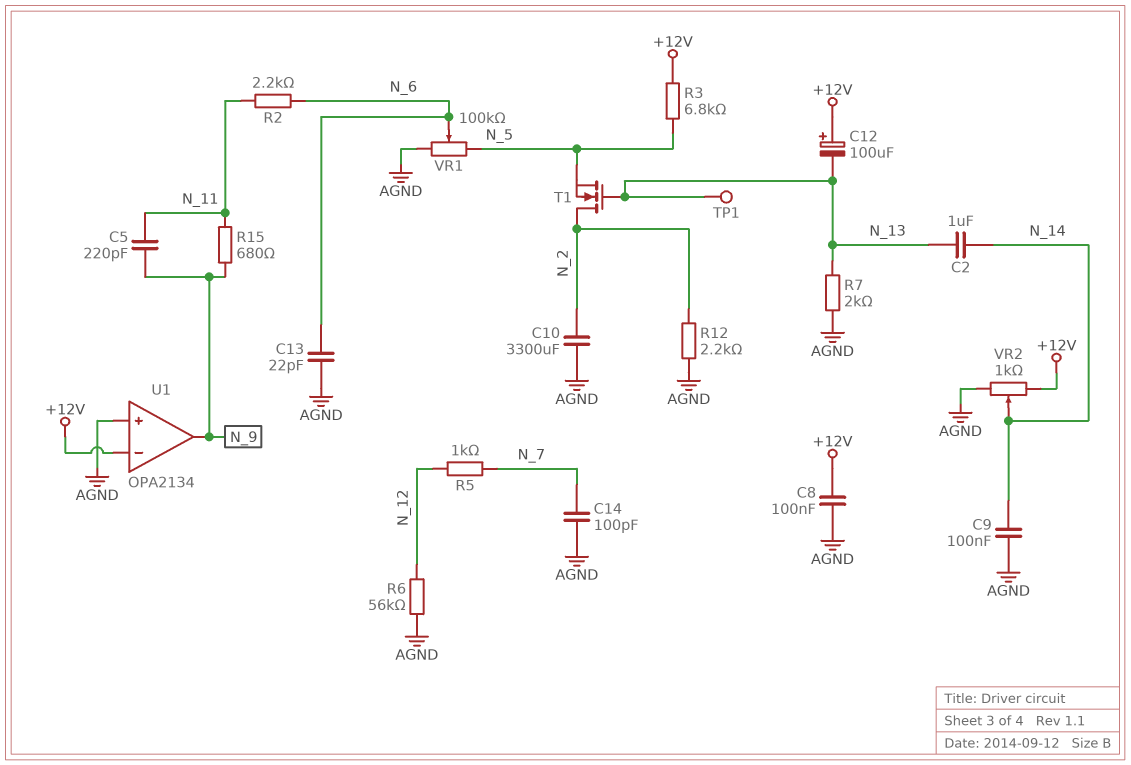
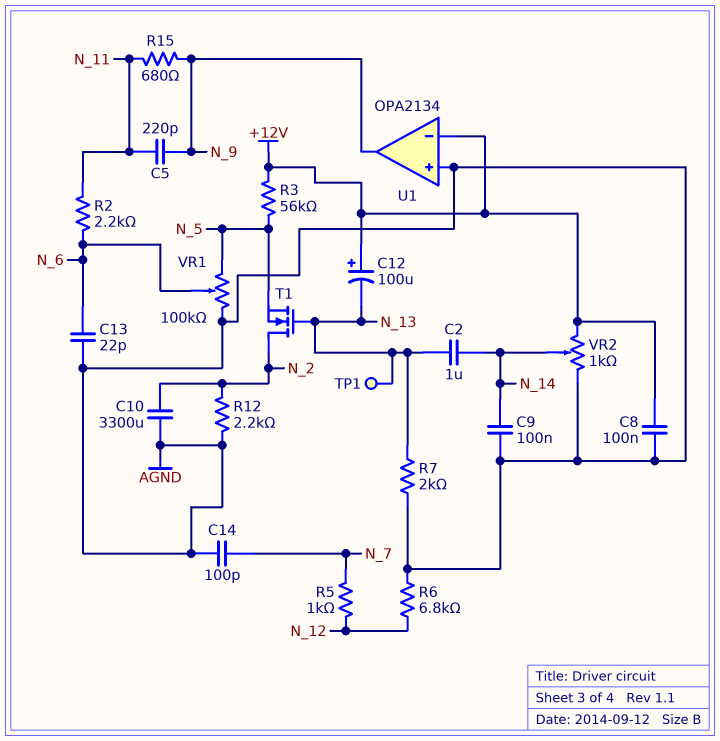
R3: 6.8k (+12V, N_5) -> 56k (+12V, N_5)
R6: 56k (AGND, N_12) -> 6.8k (AGND, N_12)

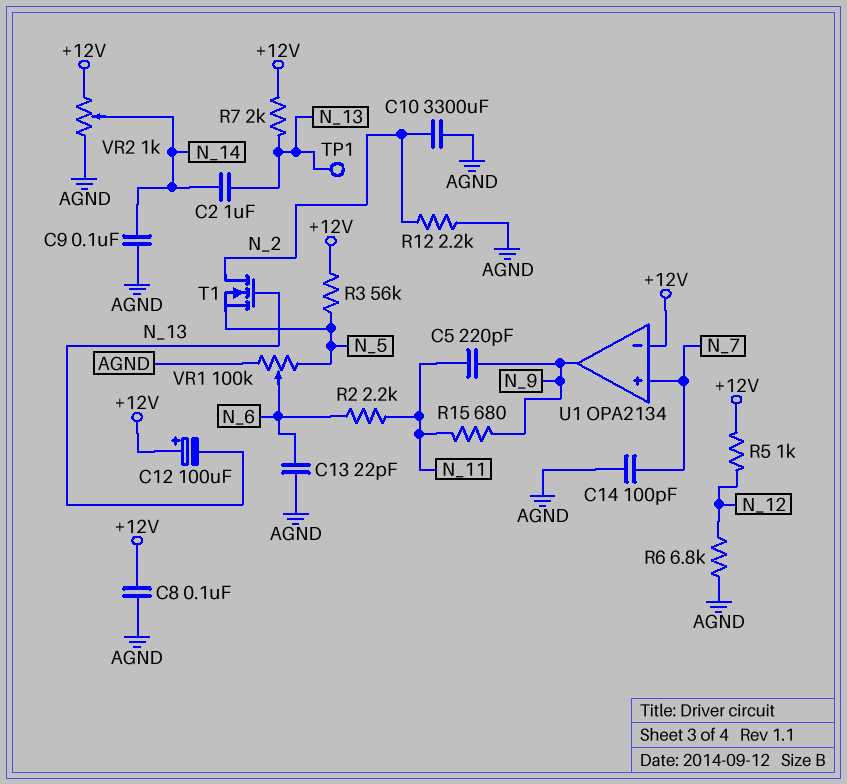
R5: 1k (N_7, N_12) -> 1k (+12V, N_12)
R7: 2k (AGND, N_13) -> 2k (+12V, N_13)
U1 pin in+: AGND -> N_7

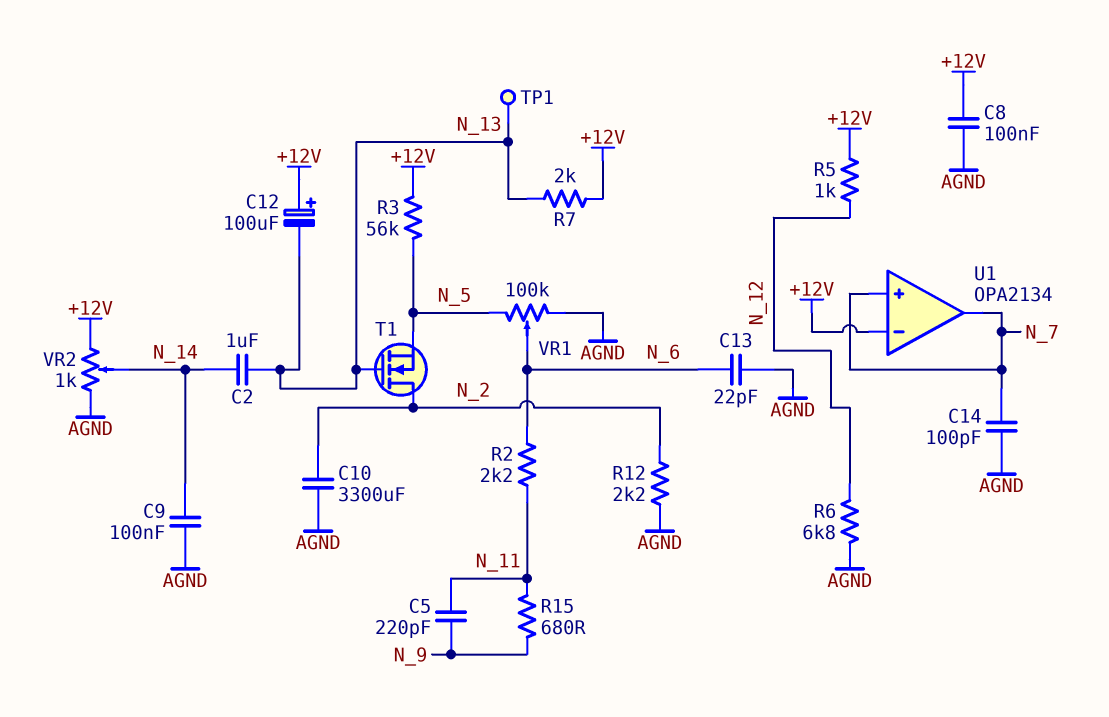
U1 pin out: N_9 -> N_7

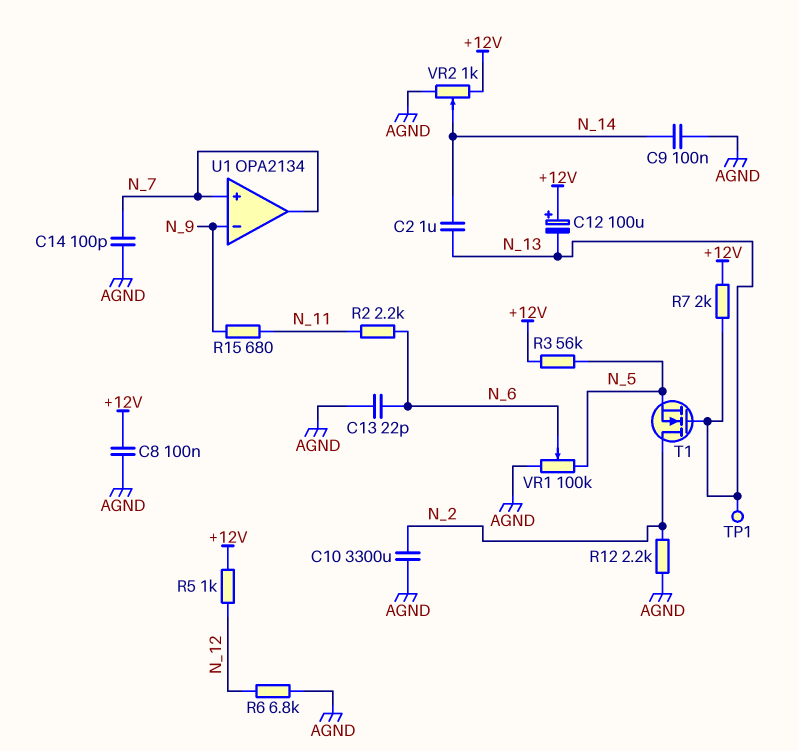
C5: 220pF (N_9, N_11) -> none
U1 pin in-: +12V -> N_9

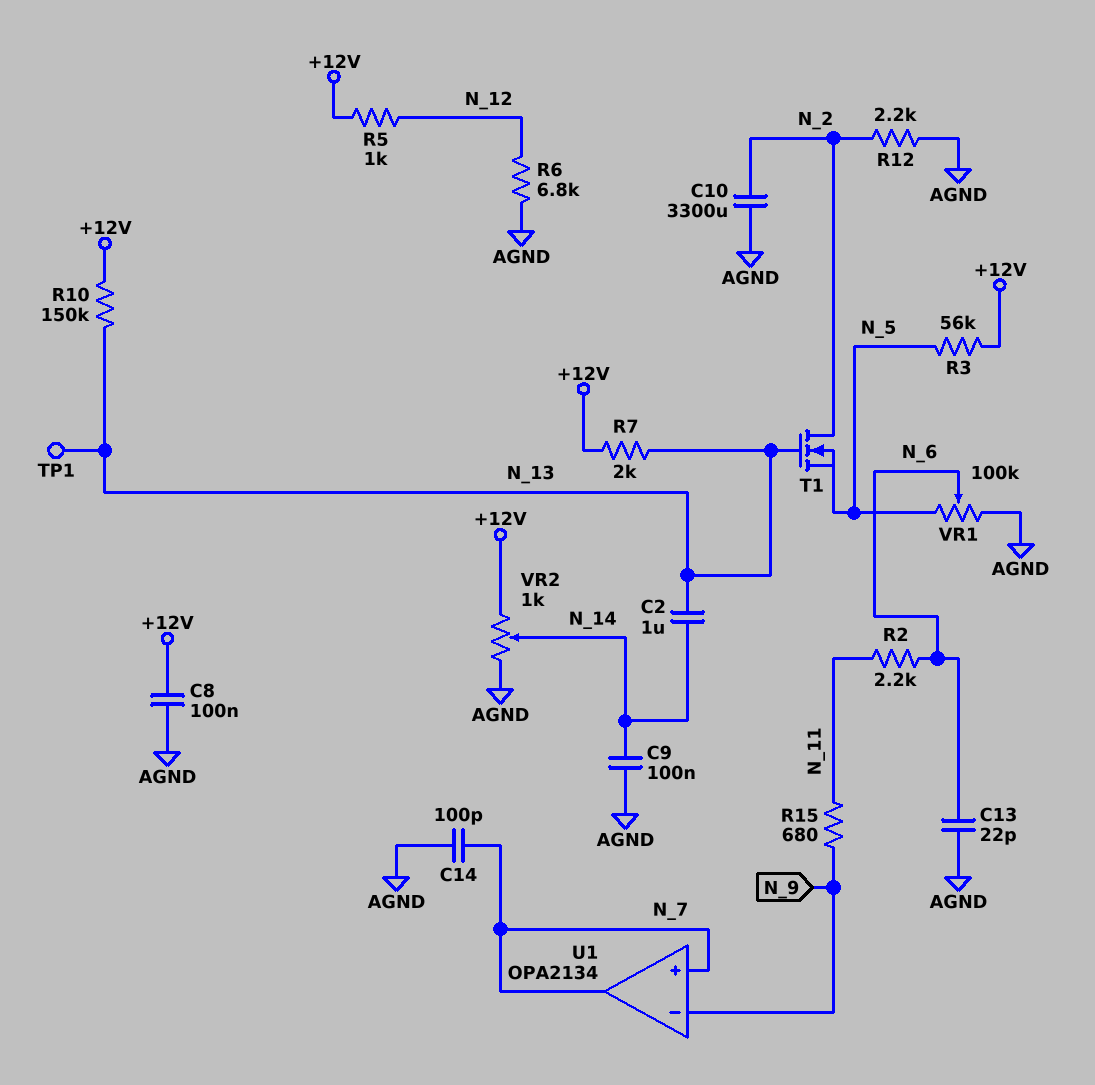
C12: 100uF (plus +12V, minus N_13) -> none
R10: none -> 150k (+12V, N_13)

